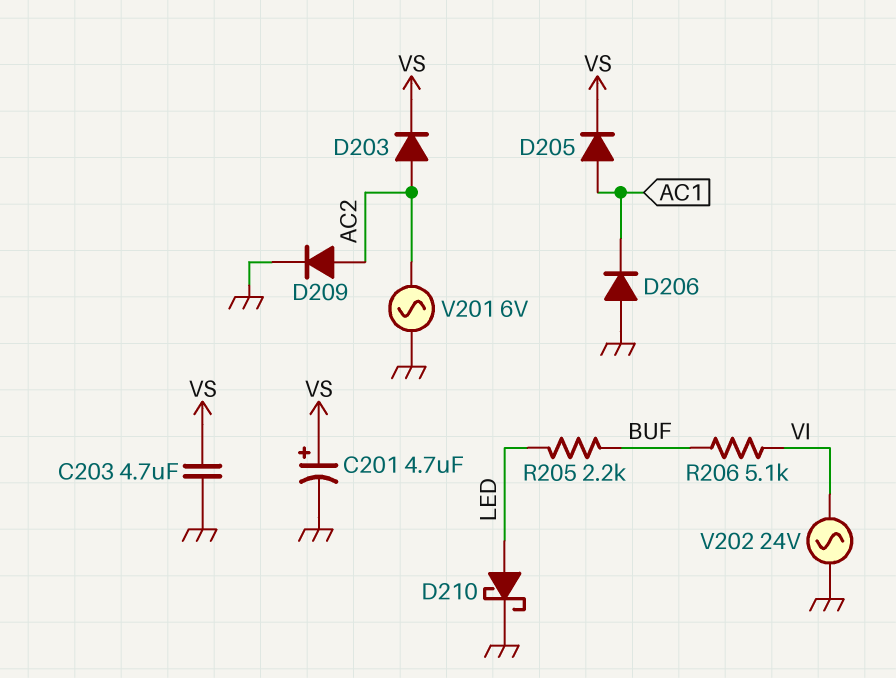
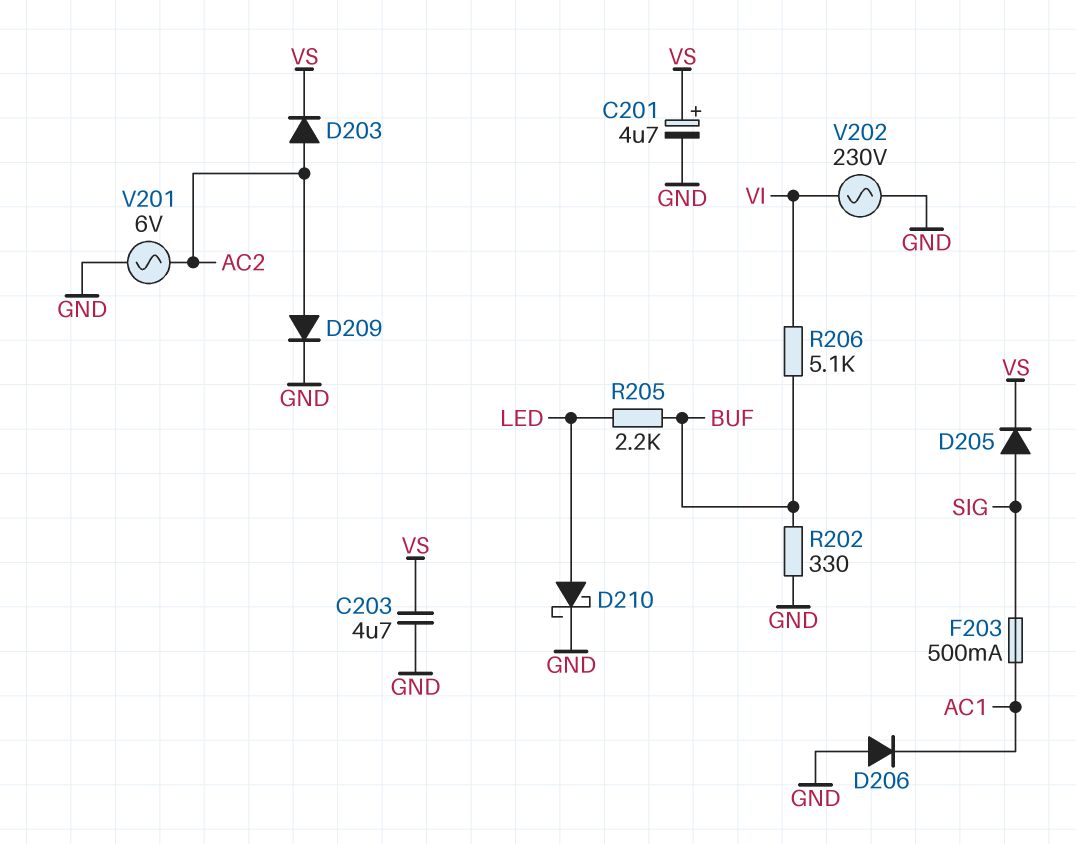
D205: diode (A AC1, K VS) -> diode (A SIG, K VS)
F203: none -> 500mA (AC1, SIG)
R202: none -> 330 (BUF, GND)
V202: AC 24V (GND, VI) -> AC 230V (GND, VI)

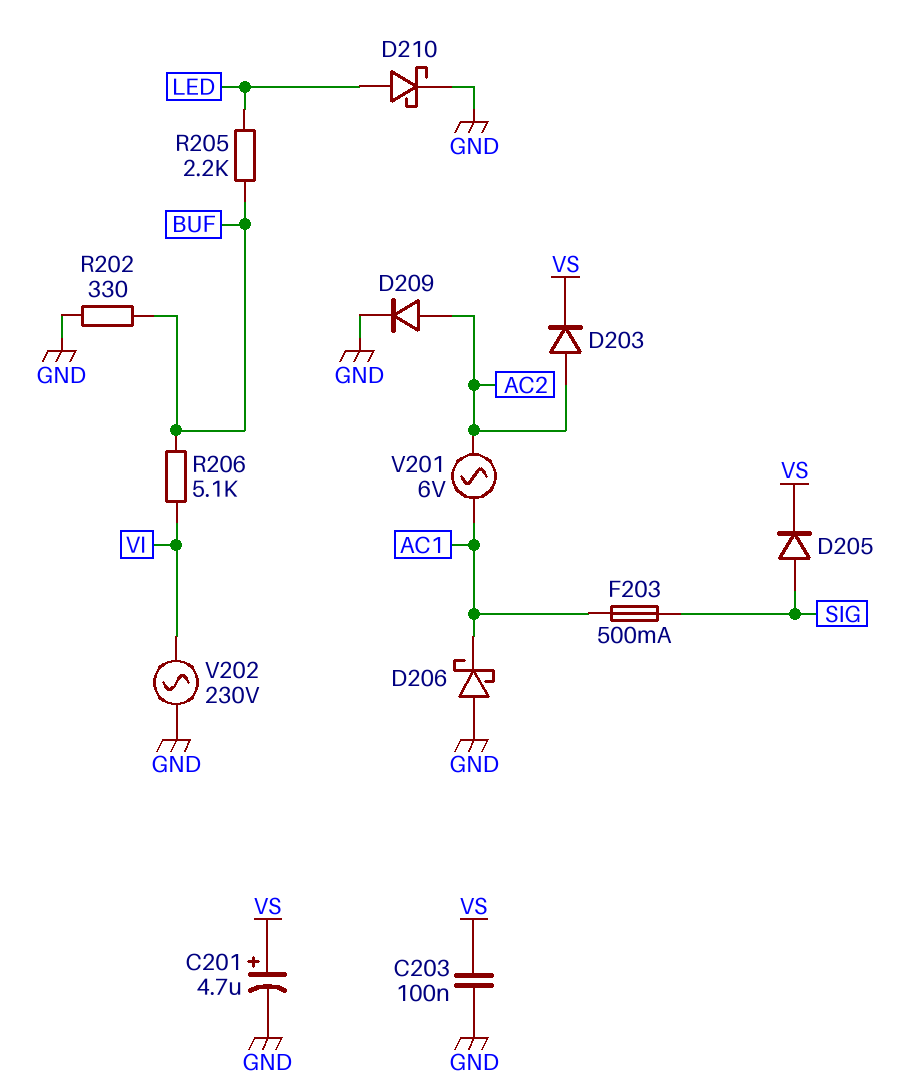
C203: 4.7uF (GND, VS) -> 100nF (GND, VS)
D206: diode (A GND, K AC1) -> schottky (A GND, K AC1)
V201: AC 6V (AC2, GND) -> AC 6V (AC1, AC2)

